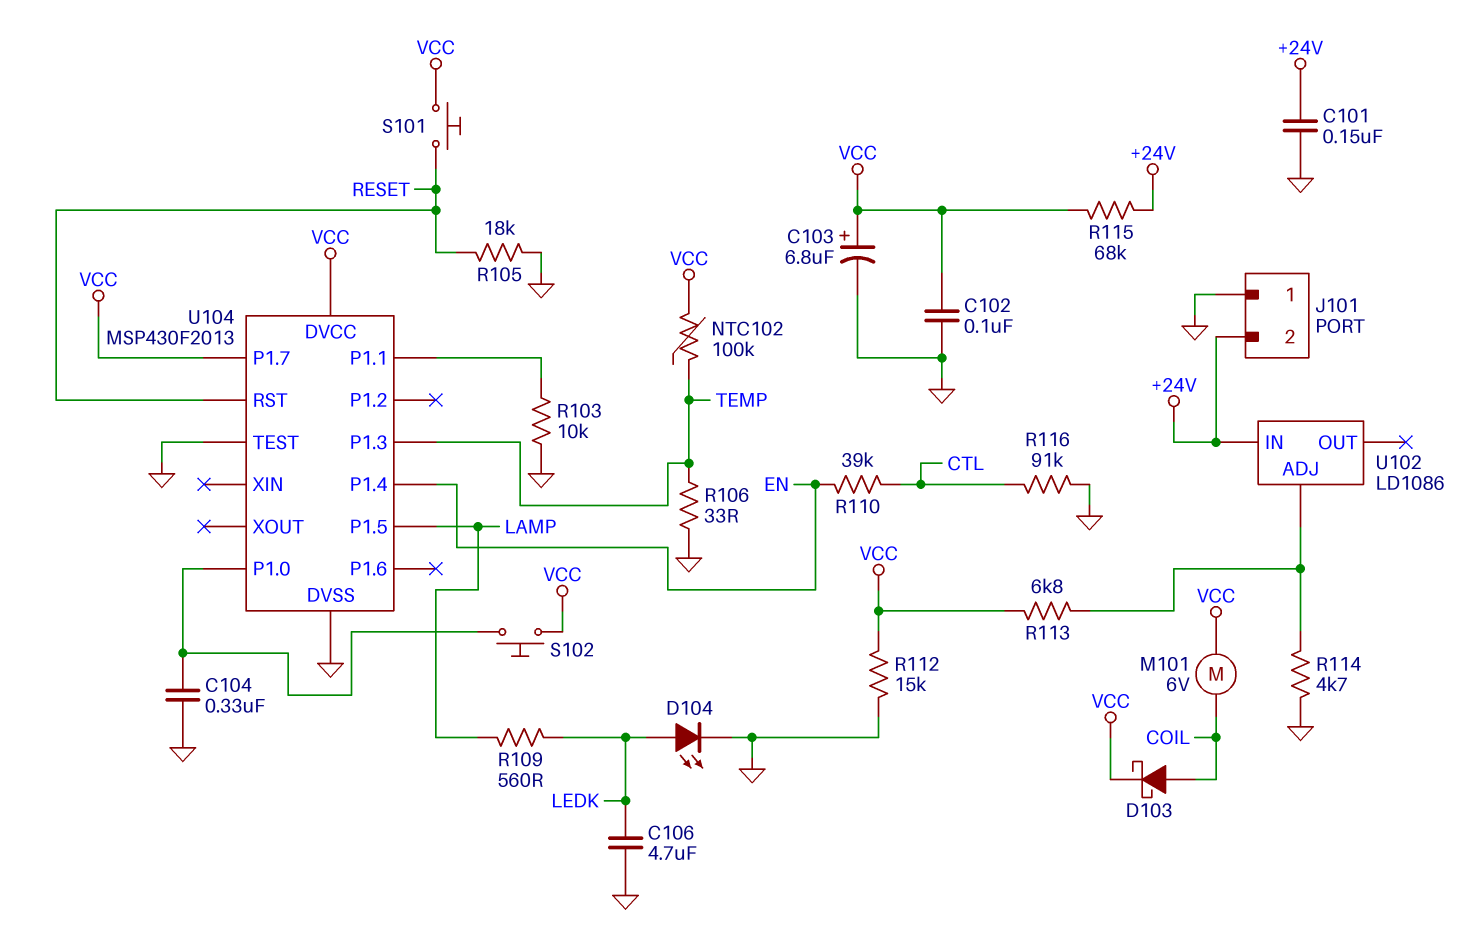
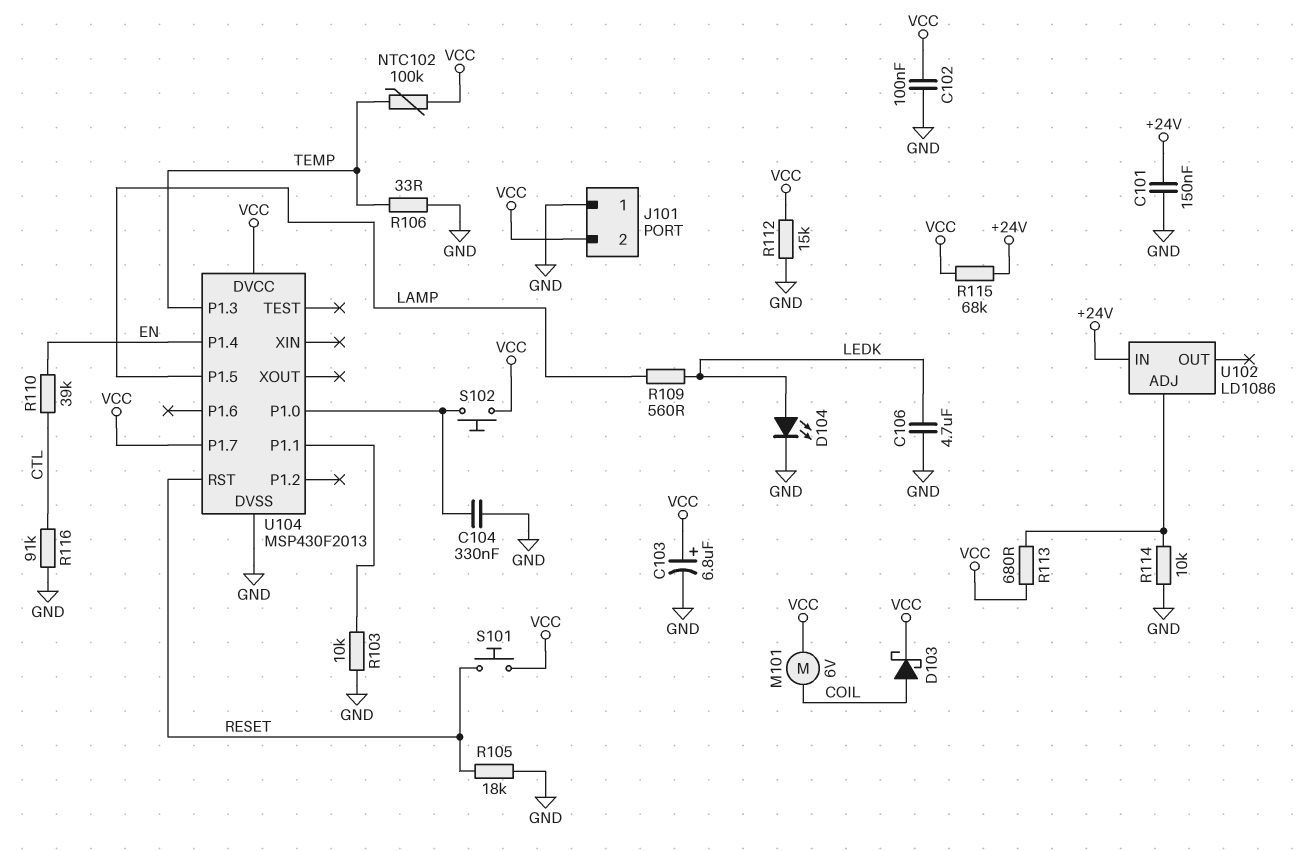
J101 pin 2: +24V -> VCC
R113: 6.8k (U102/ADJ, VCC) -> 680 (U102/ADJ, VCC)
R114: 4.7k (GND, U102/ADJ) -> 10k (GND, U102/ADJ)
U104 pin TEST: GND -> none

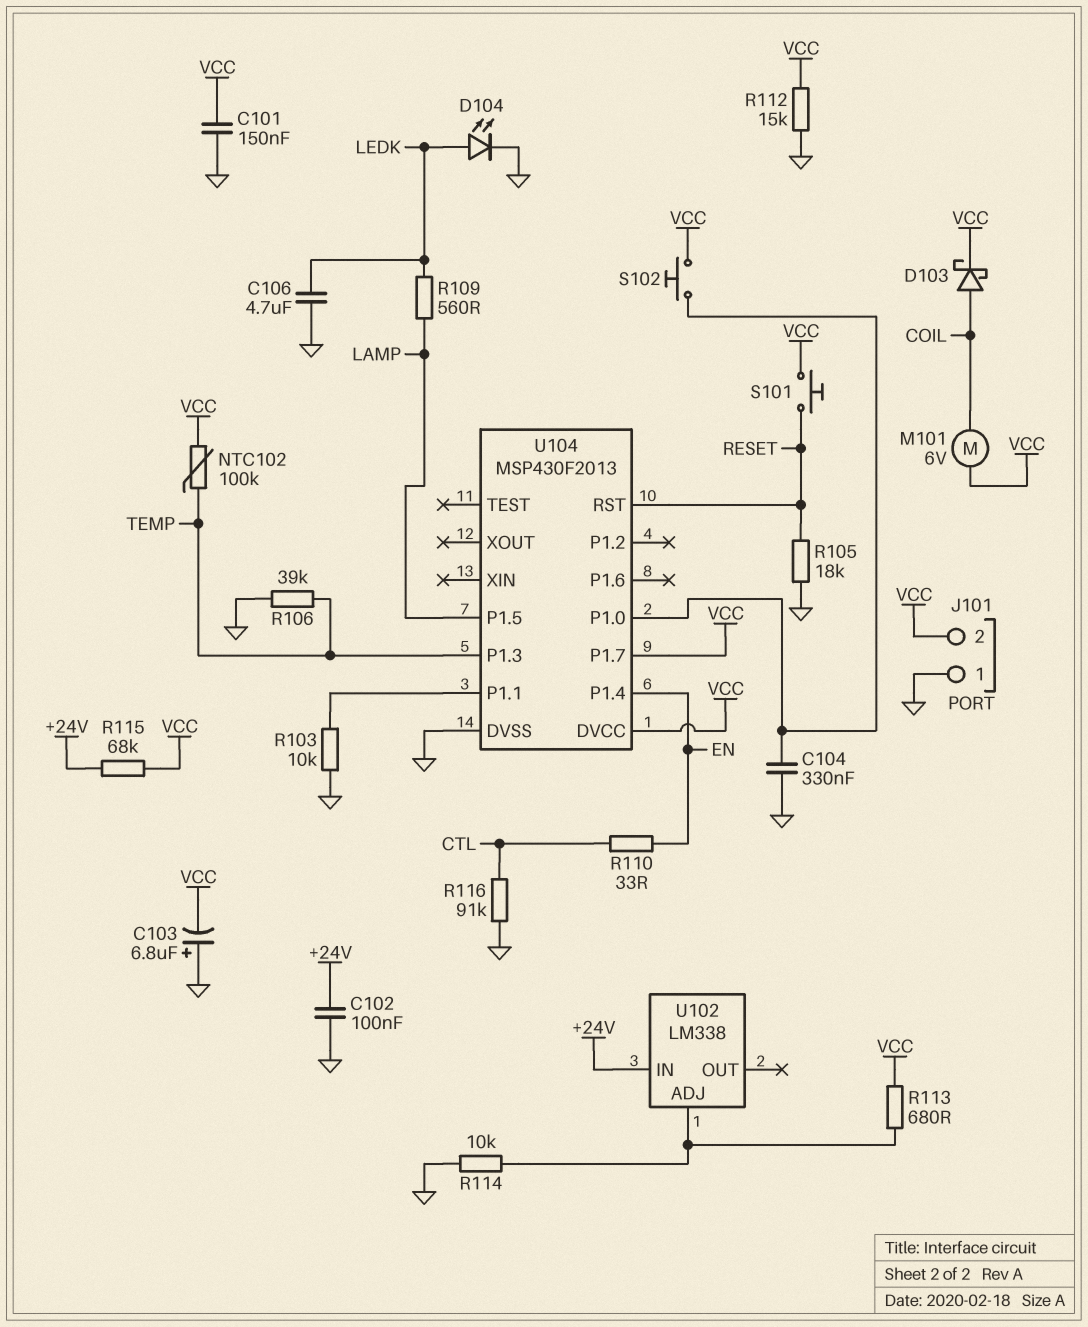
C101: 150nF (+24V, GND) -> 150nF (GND, VCC)
C102: 100nF (GND, VCC) -> 100nF (+24V, GND)
C103: 6.8uF (plus VCC, minus GND) -> 6.8uF (plus GND, minus VCC)
R106: 33 (GND, TEMP) -> 39k (GND, TEMP)
R110: 39k (CTL, EN) -> 33 (CTL, EN)
U102: LD1086 -> LM338

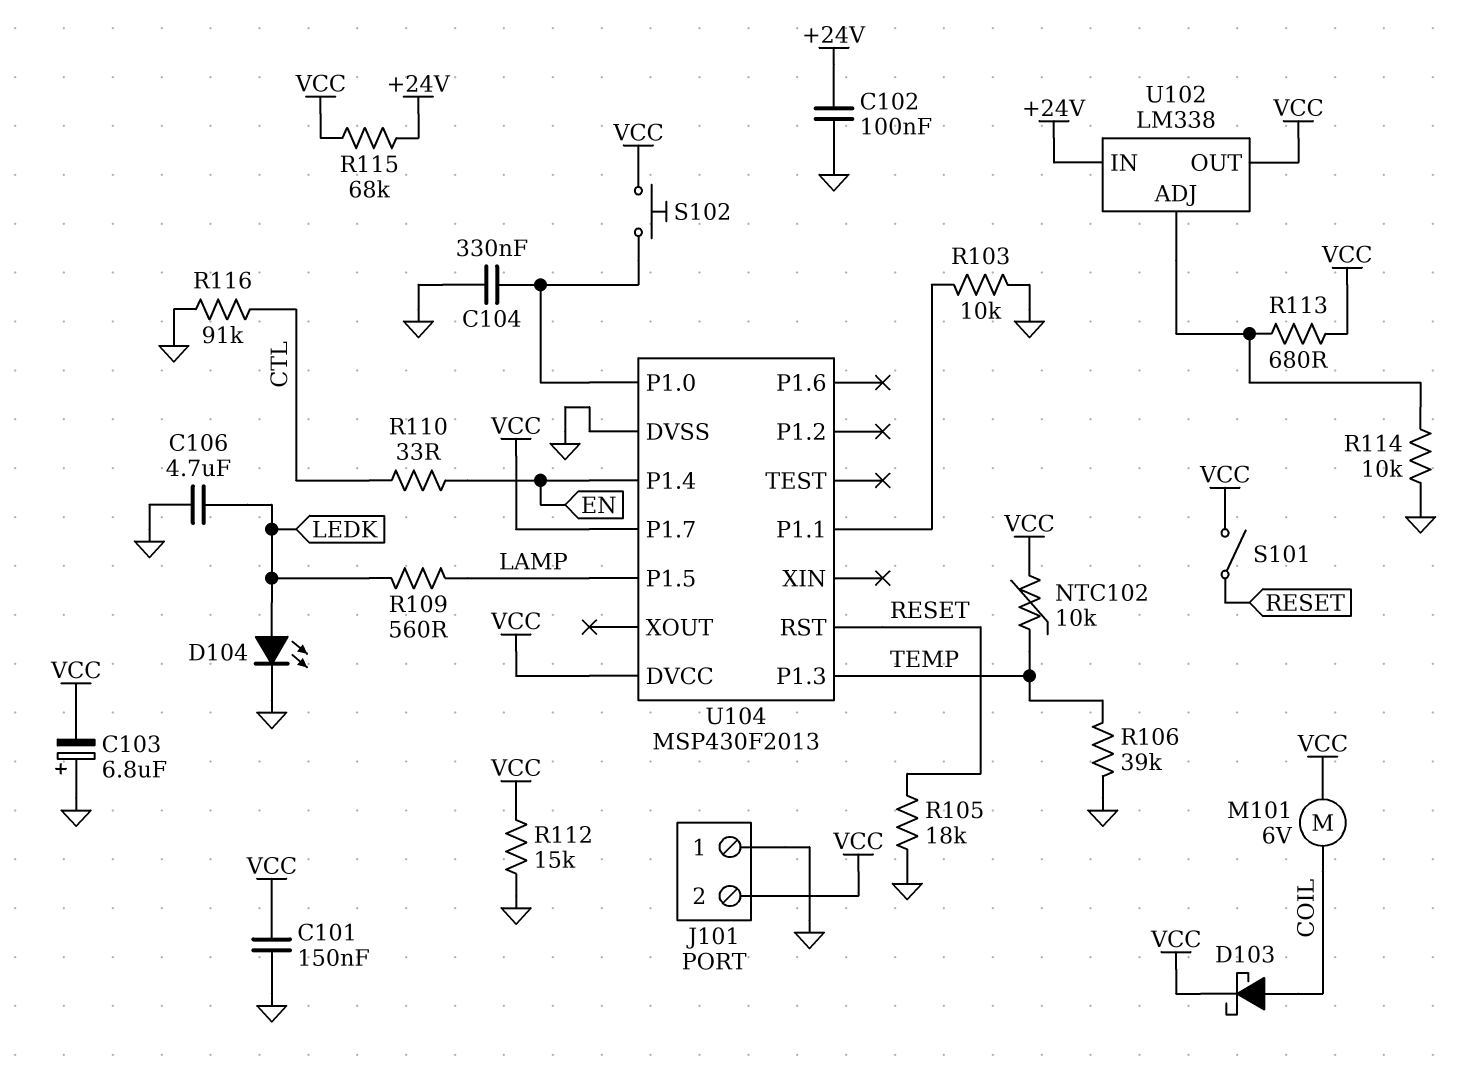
NTC102: 100k (TEMP, VCC) -> 10k (TEMP, VCC)
S101: button (RESET, VCC) -> switch (RESET, VCC)
U102 pin OUT: none -> VCC

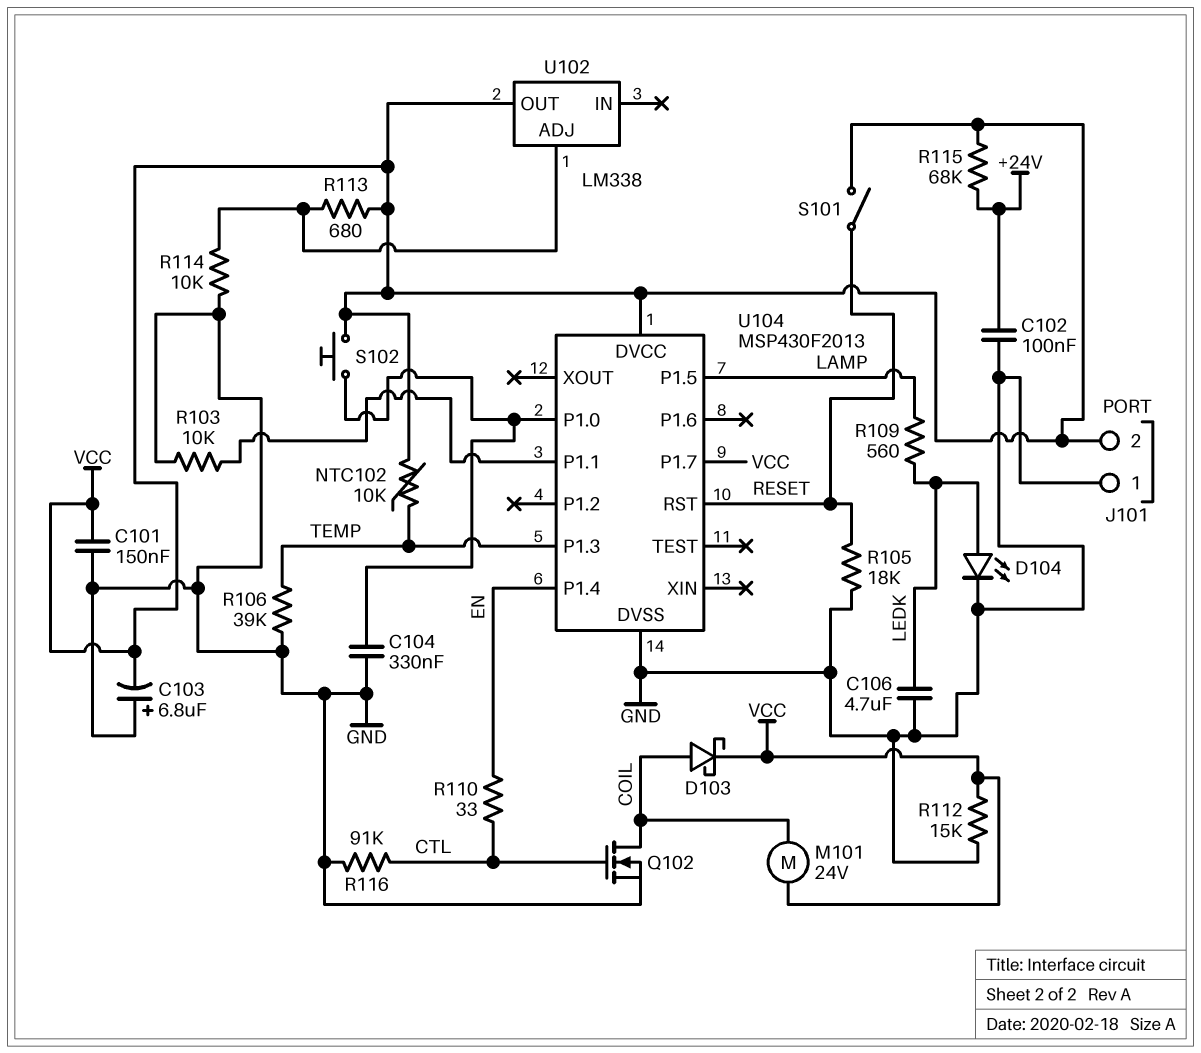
M101: motor 6V (COIL, VCC) -> motor 24V (COIL, VCC)
Q102: none -> NMOS (G CTL, D COIL, S GND)
U102 pin IN: +24V -> none

